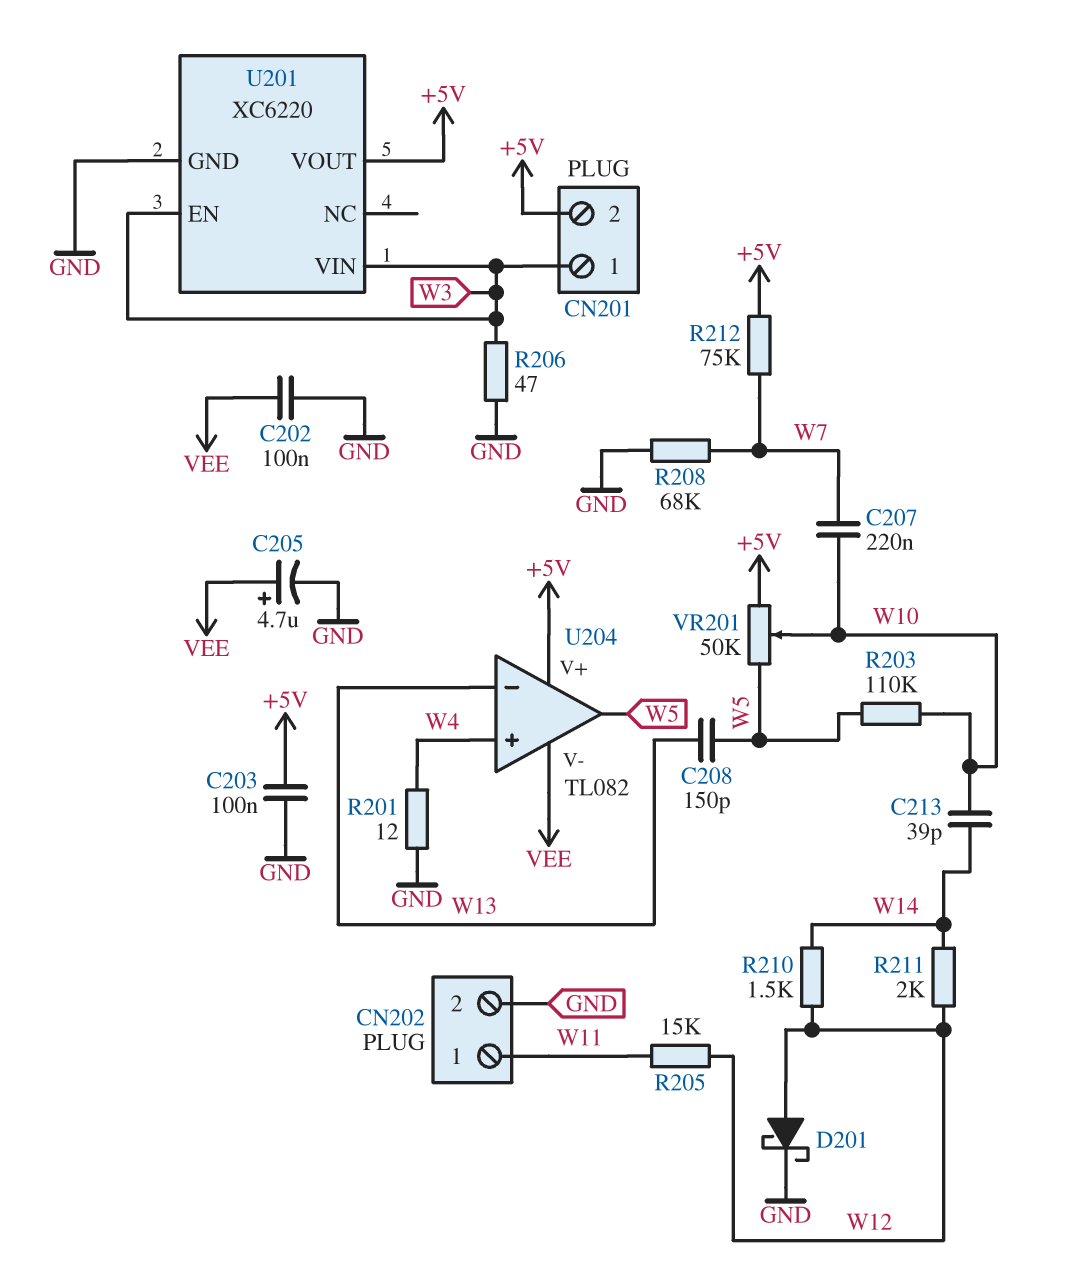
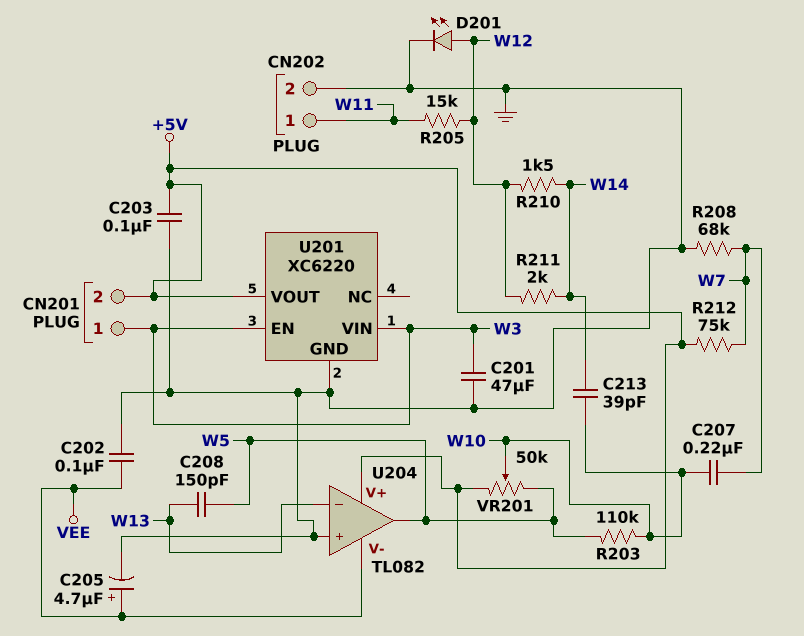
C201: none -> 47uF (GND, W3)
D201: schottky (A W12, K GND) -> LED (A W12, K GND)
R201: 12 (GND, W4) -> none
R206: 47 (GND, W3) -> none
U204 pin in+: W4 -> GND

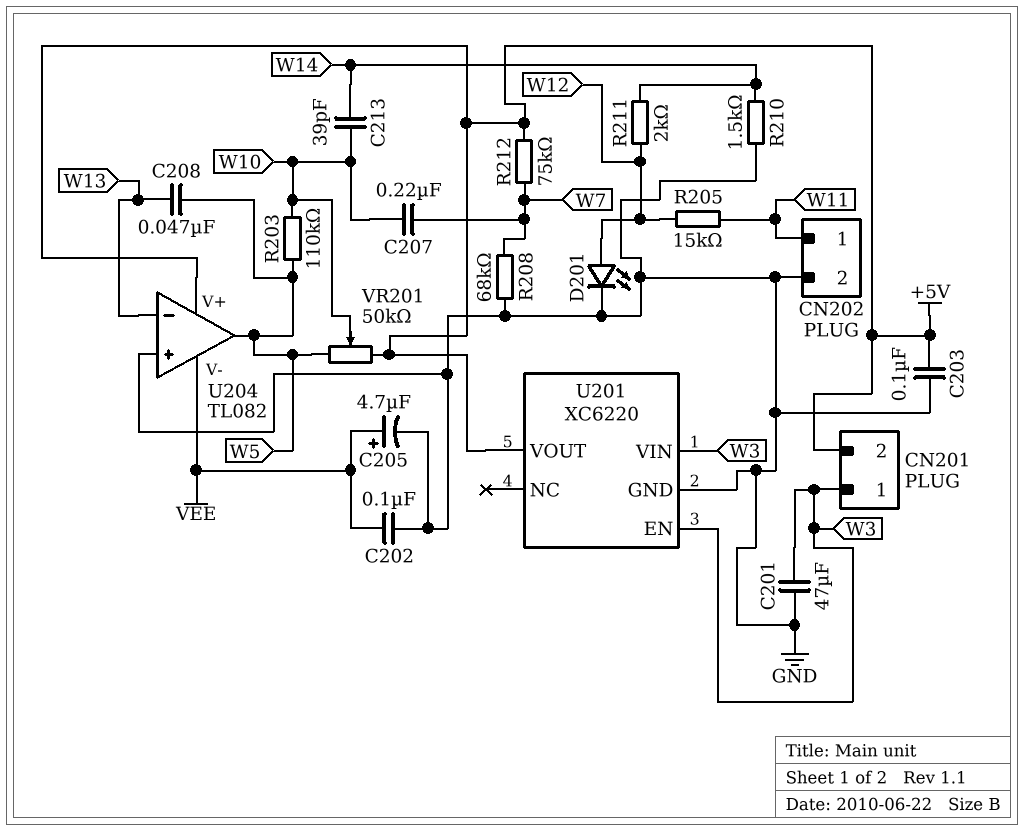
C208: 150pF (W5, W13) -> 47nF (W5, W13)
R210: 1.5k (W12, W14) -> 1.5k (GND, W14)

